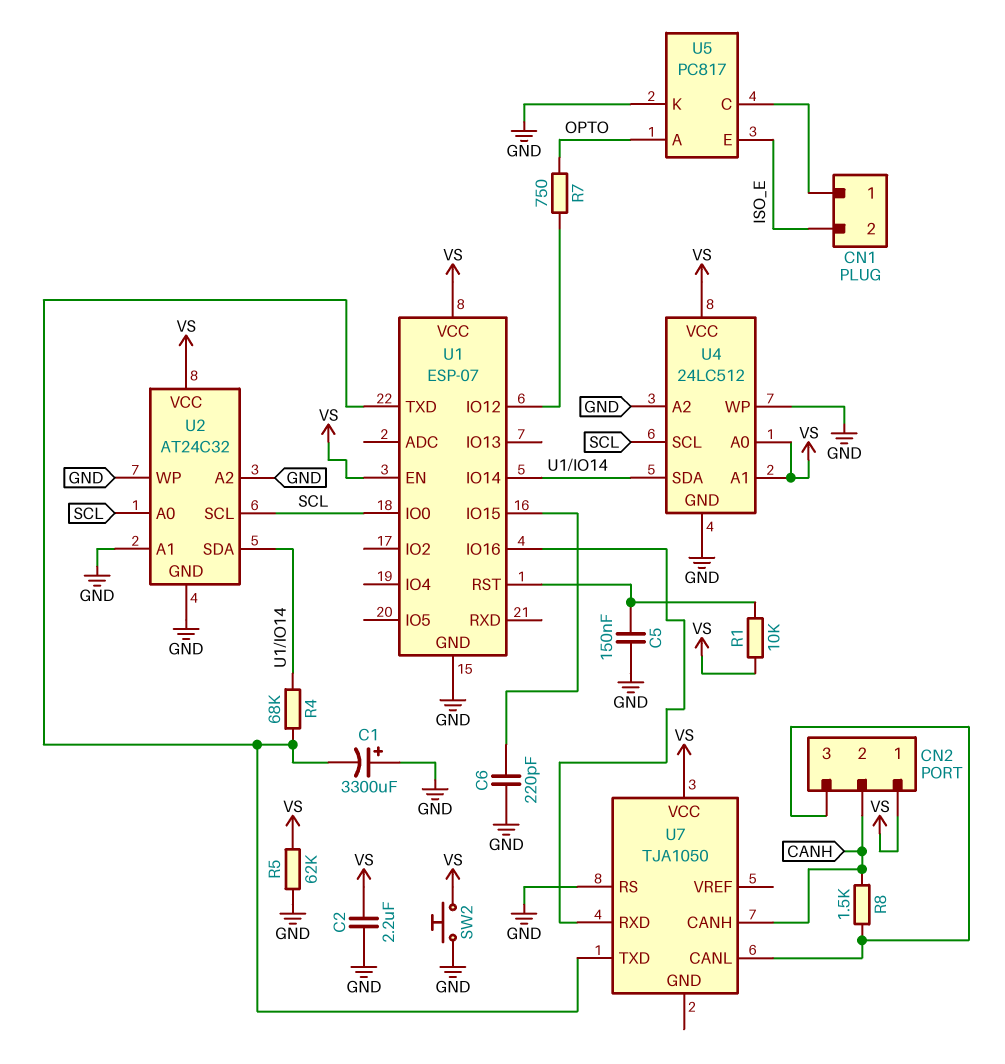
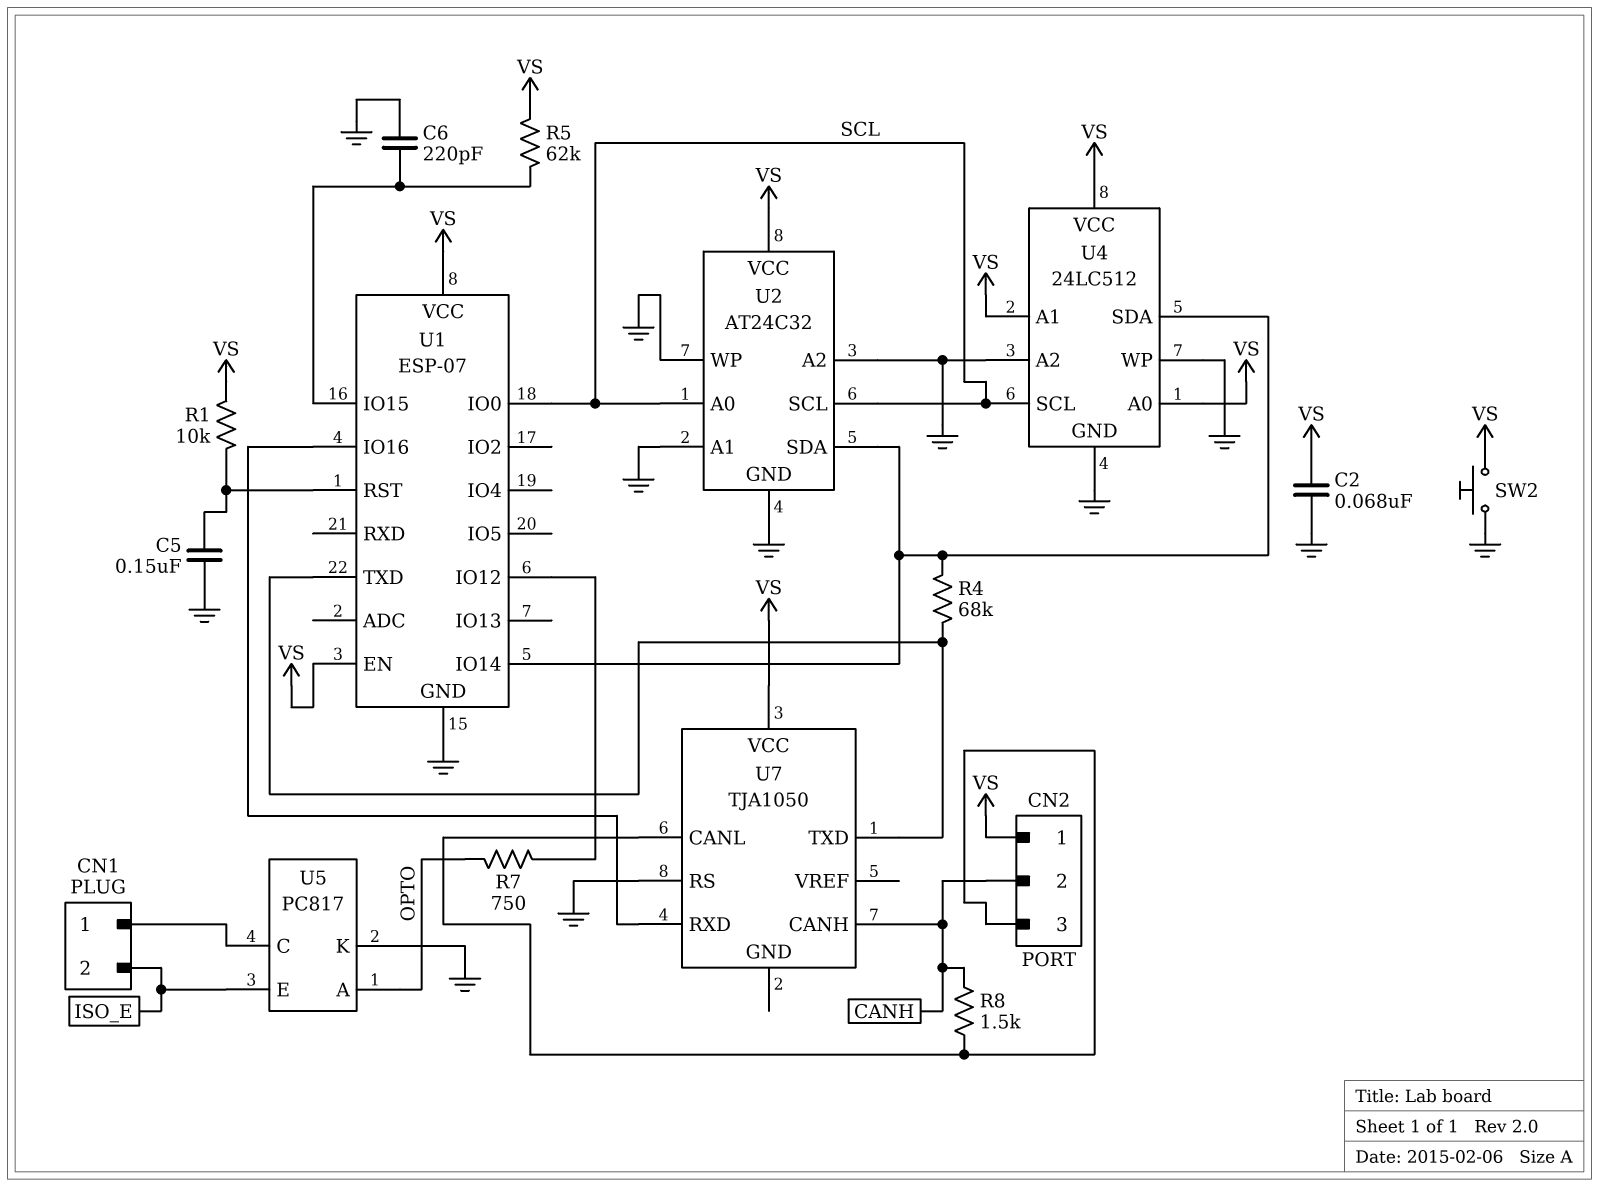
C1: 3300uF (plus GND, minus U1/TXD) -> none
C2: 2.2uF (GND, VS) -> 68nF (GND, VS)
R5: 62k (GND, VS) -> 62k (U1/IO15, VS)

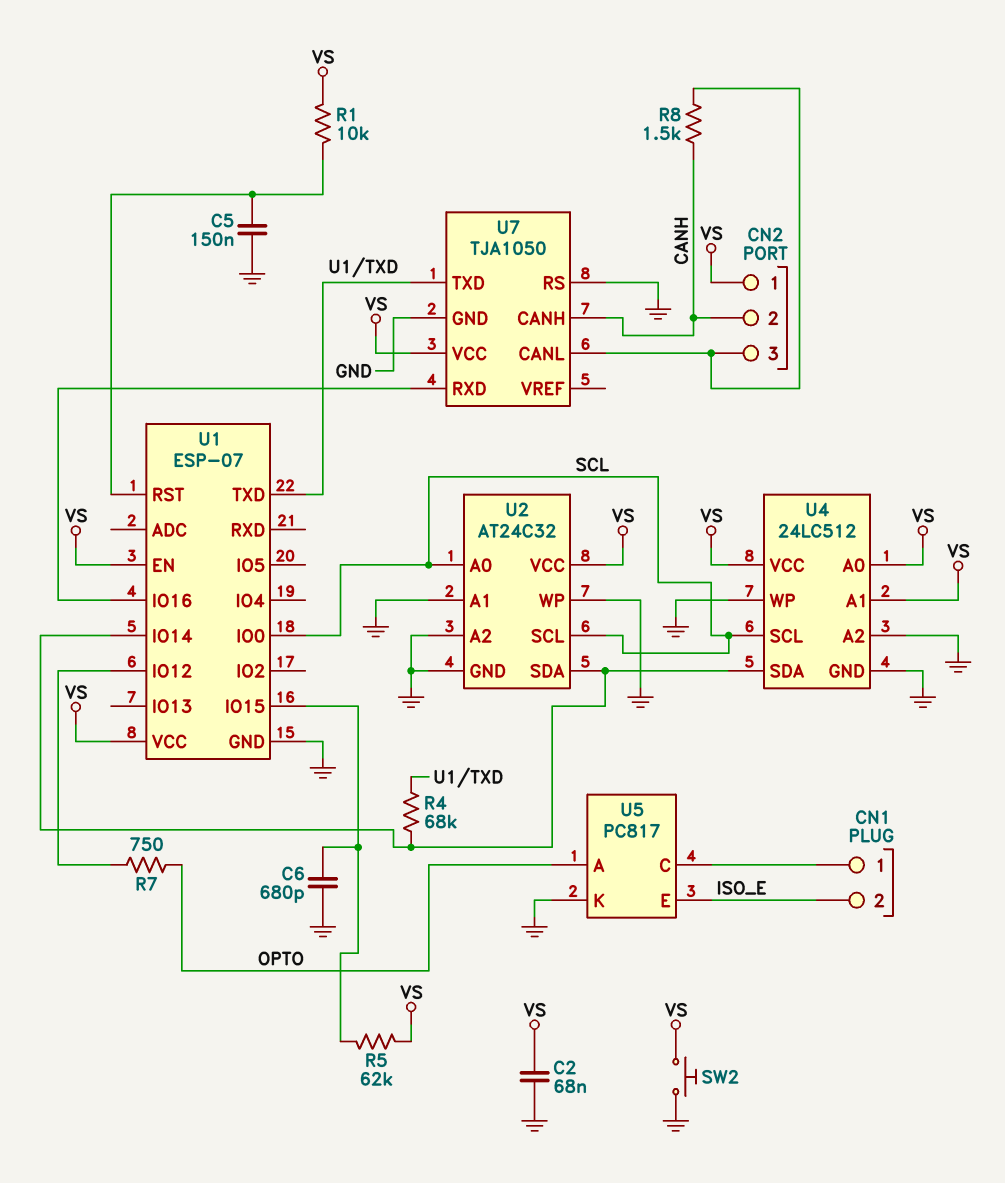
C6: 220pF (GND, U1/IO15) -> 680pF (GND, U1/IO15)
U7 pin GND: none -> GND

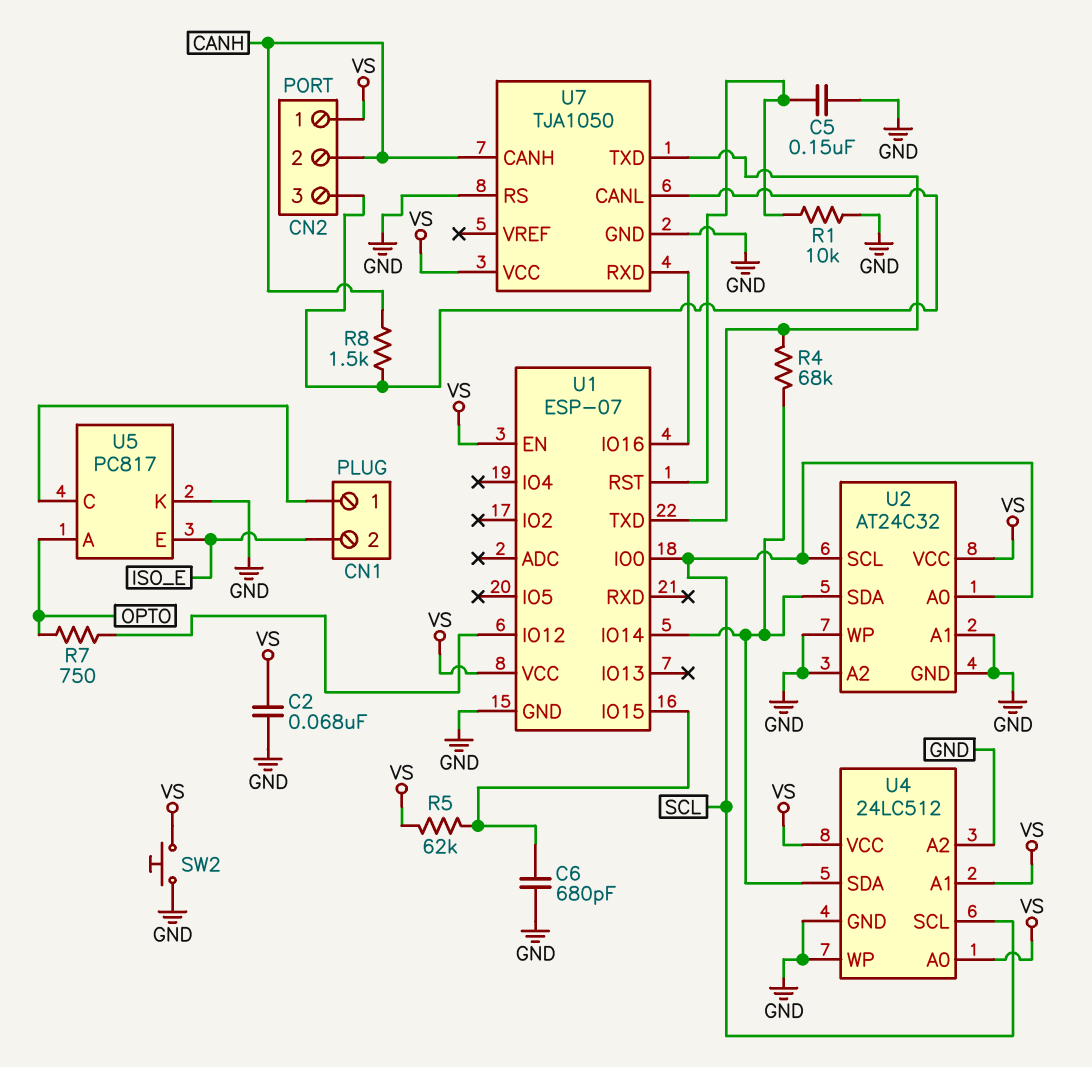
R1: 10k (U1/RST, VS) -> 10k (GND, U1/RST)

